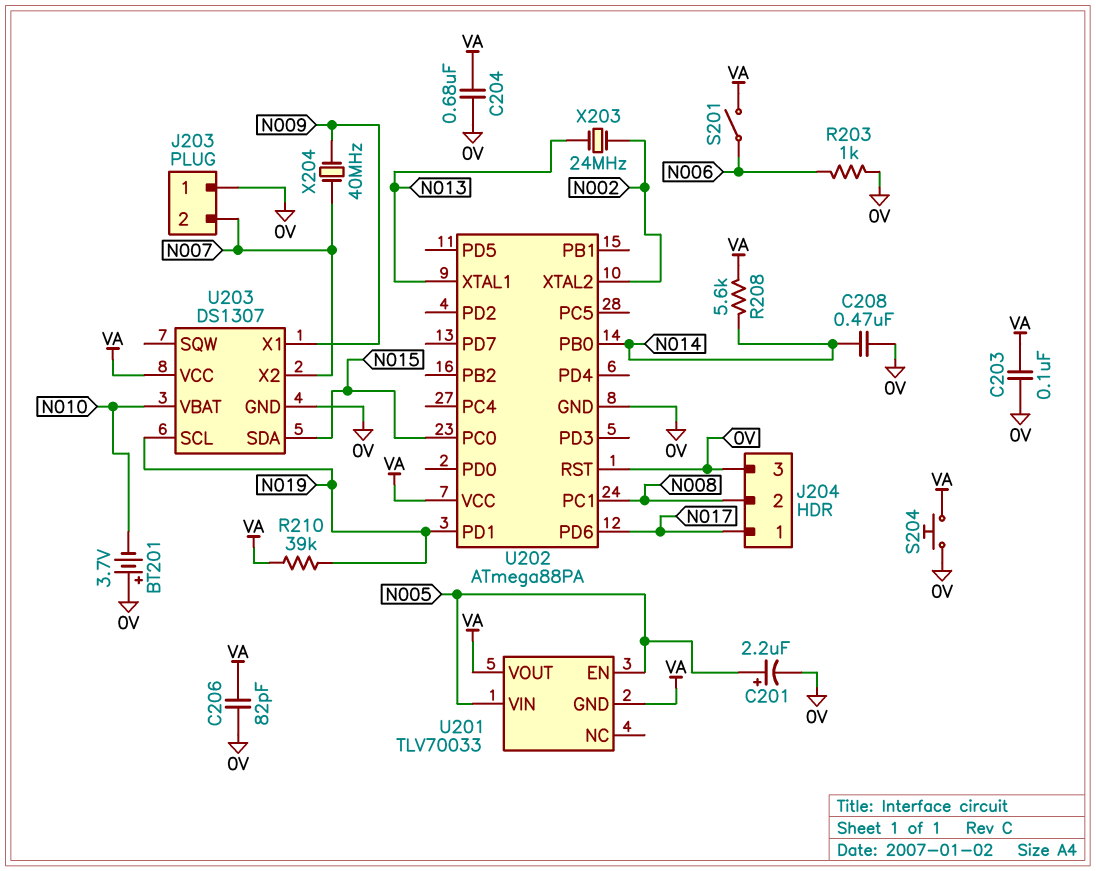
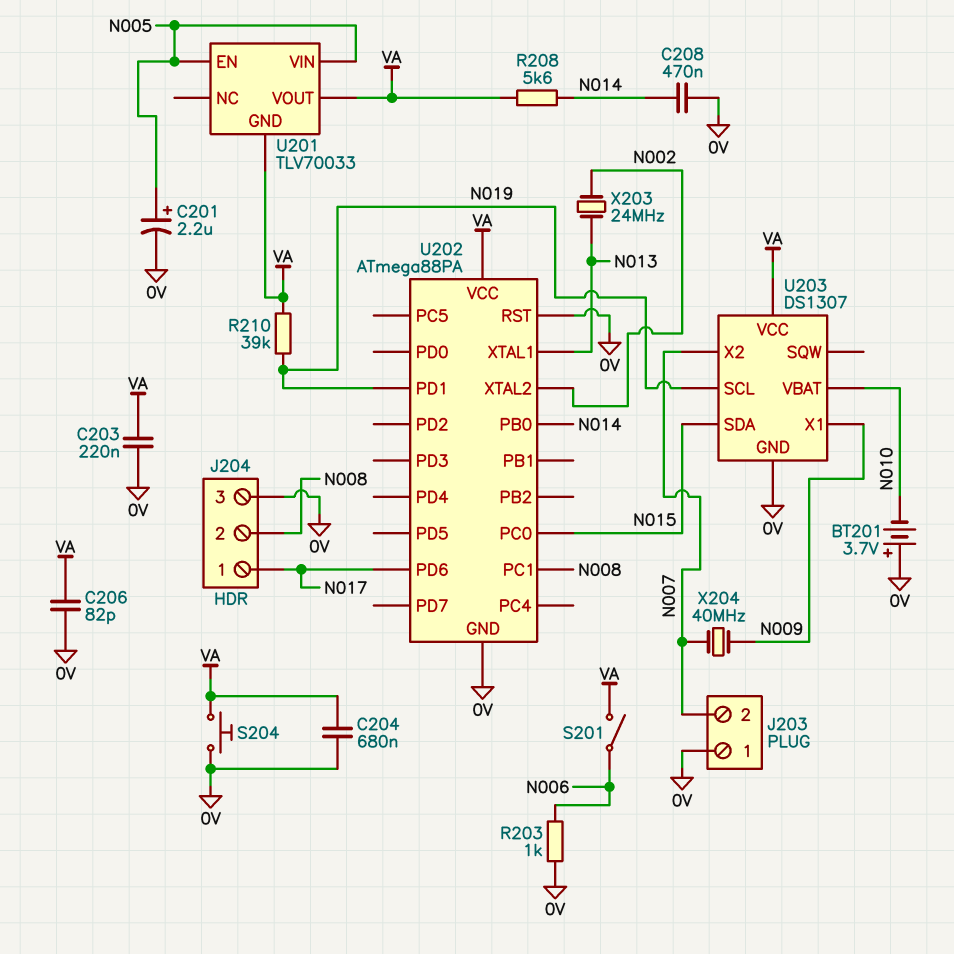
C203: 100nF (0V, VA) -> 220nF (0V, VA)

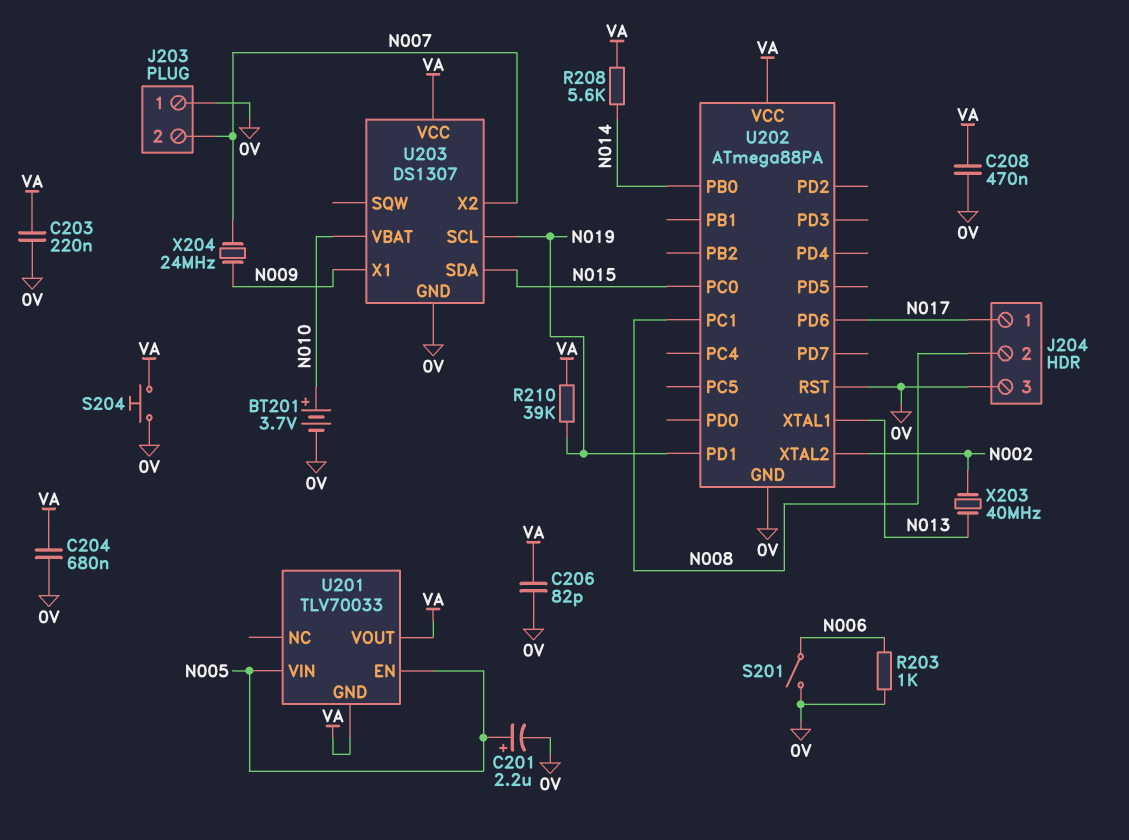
BT201: 3.7V (plus 0V, minus N010) -> 3.7V (plus N010, minus 0V)
C208: 470nF (0V, N014) -> 470nF (0V, VA)
S201: switch (N006, VA) -> switch (0V, N006)
X203: 24MHz (N002, N013) -> 40MHz (N002, N013)
X204: 40MHz (N007, N009) -> 24MHz (N007, N009)

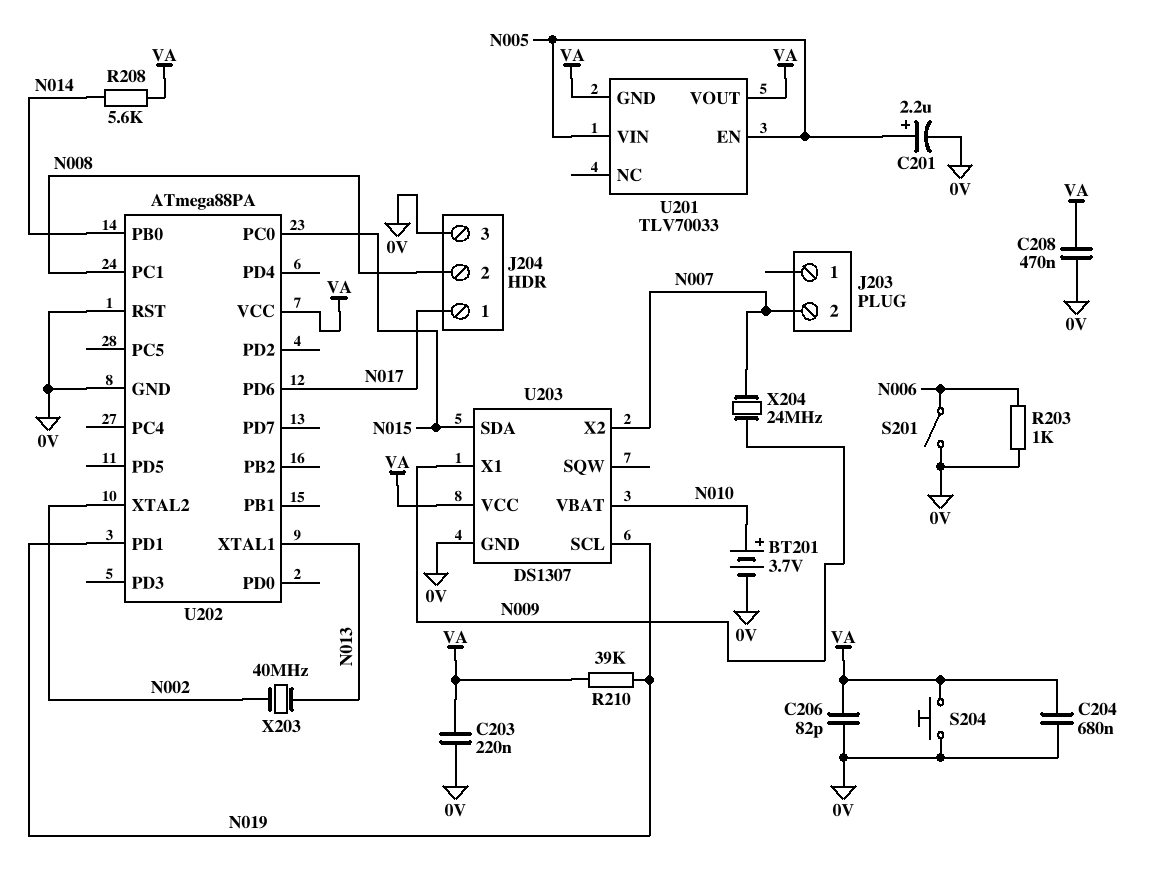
J203 pin 1: 0V -> none

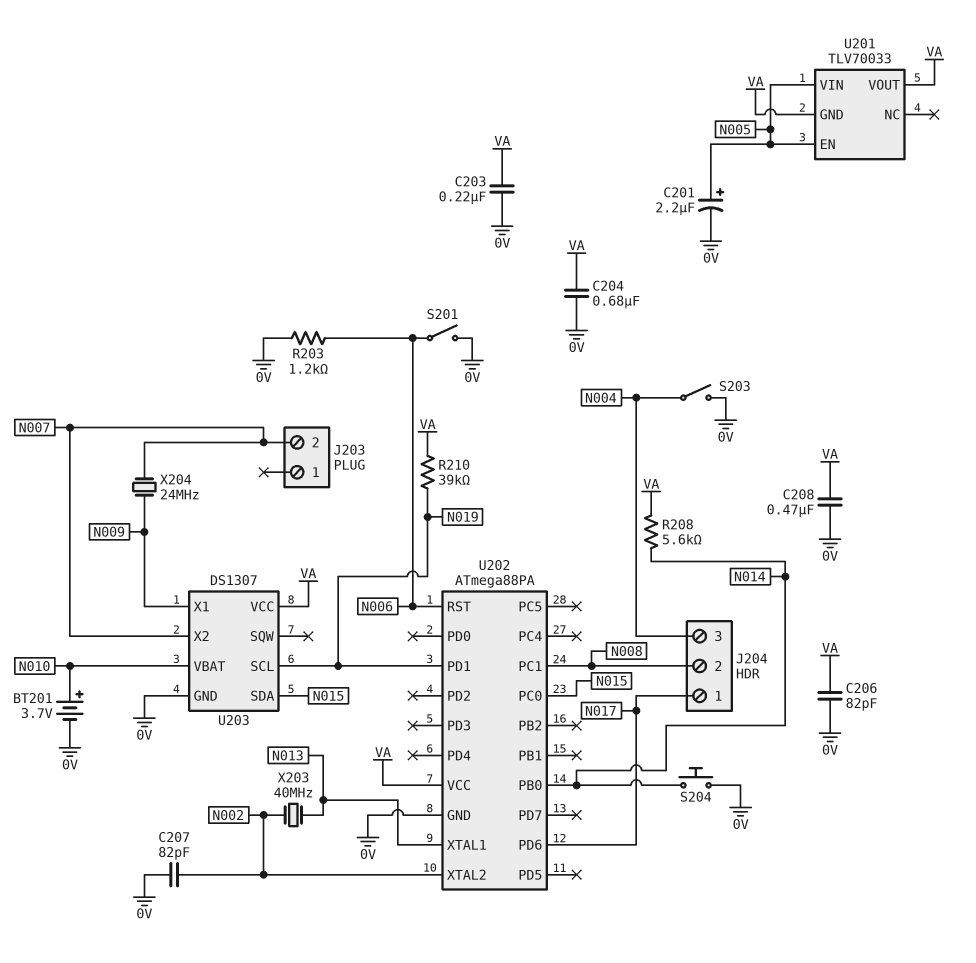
C207: none -> 82pF (0V, N002)
J204 pin 3: 0V -> N004
R203: 1k (0V, N006) -> 1.2k (0V, N006)
S203: none -> switch (0V, N004)
S204: button (0V, VA) -> button (0V, N014)
U202 pin RST: 0V -> N006

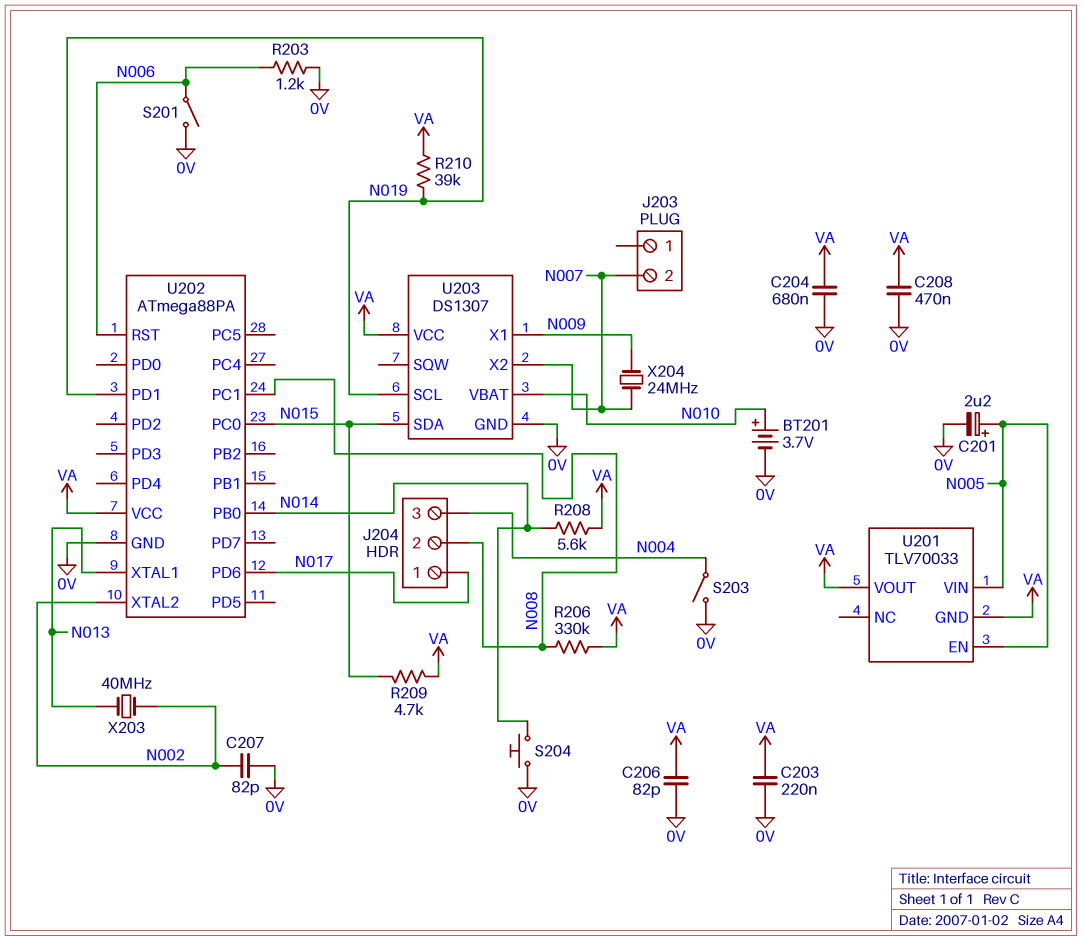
R206: none -> 330k (N008, VA)
R209: none -> 4.7k (N015, VA)

